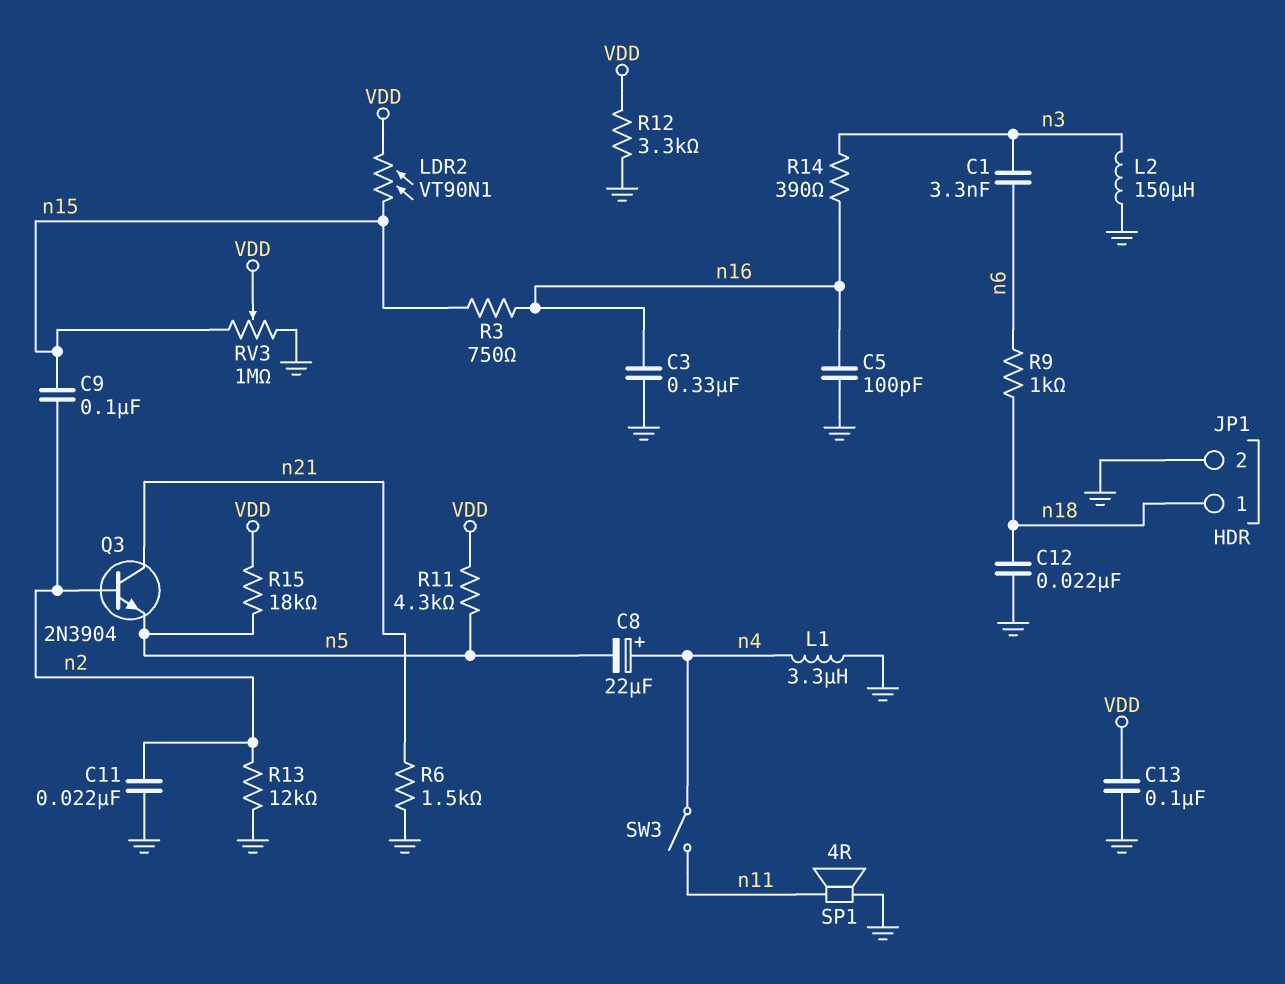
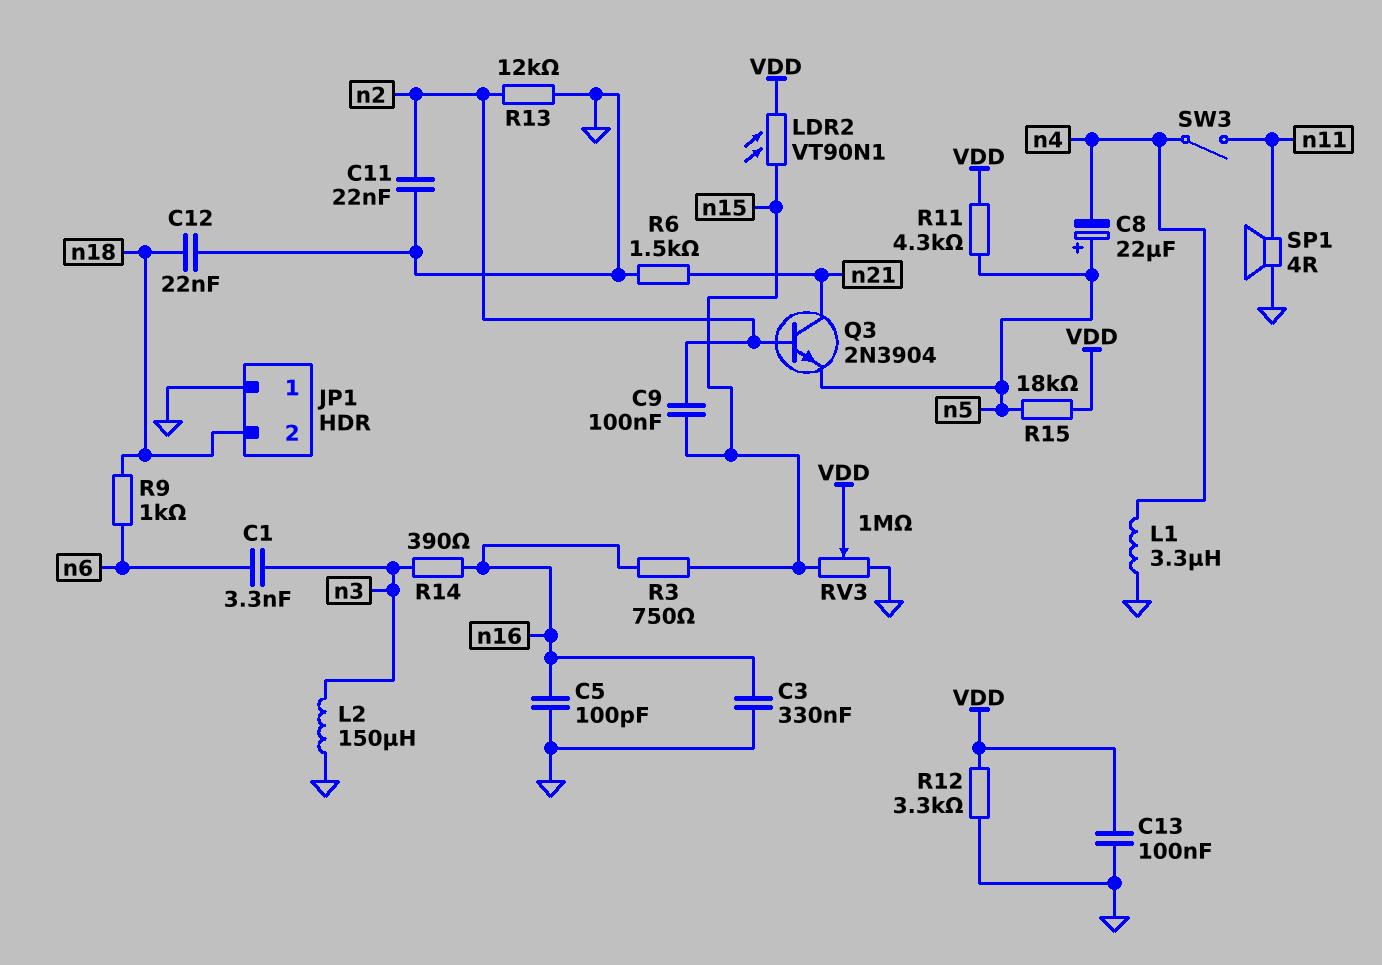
C8: 22uF (plus n4, minus n5) -> 22uF (plus n5, minus n4)
JP1 pin 1: n18 -> GND
JP1 pin 2: GND -> n18

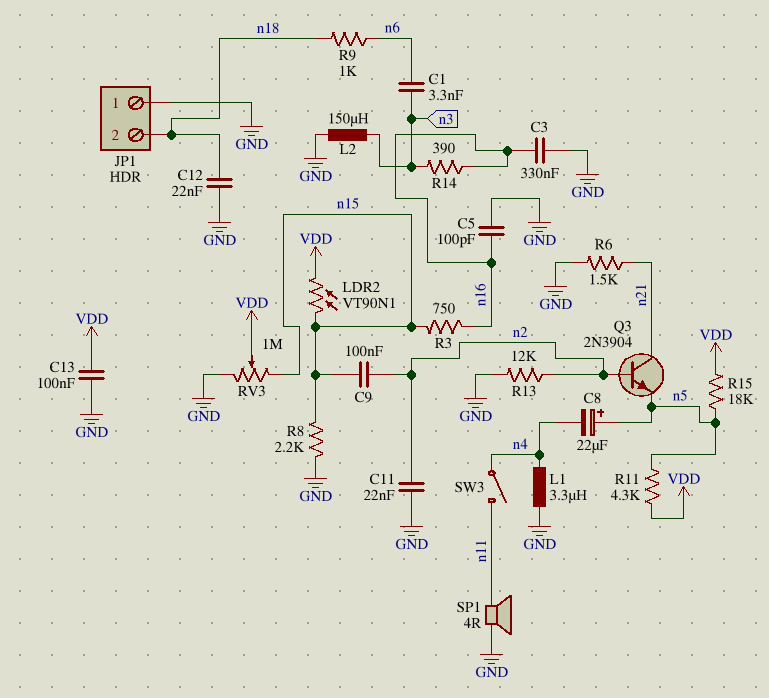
R8: none -> 2.2k (GND, n15)
R12: 3.3k (GND, VDD) -> none

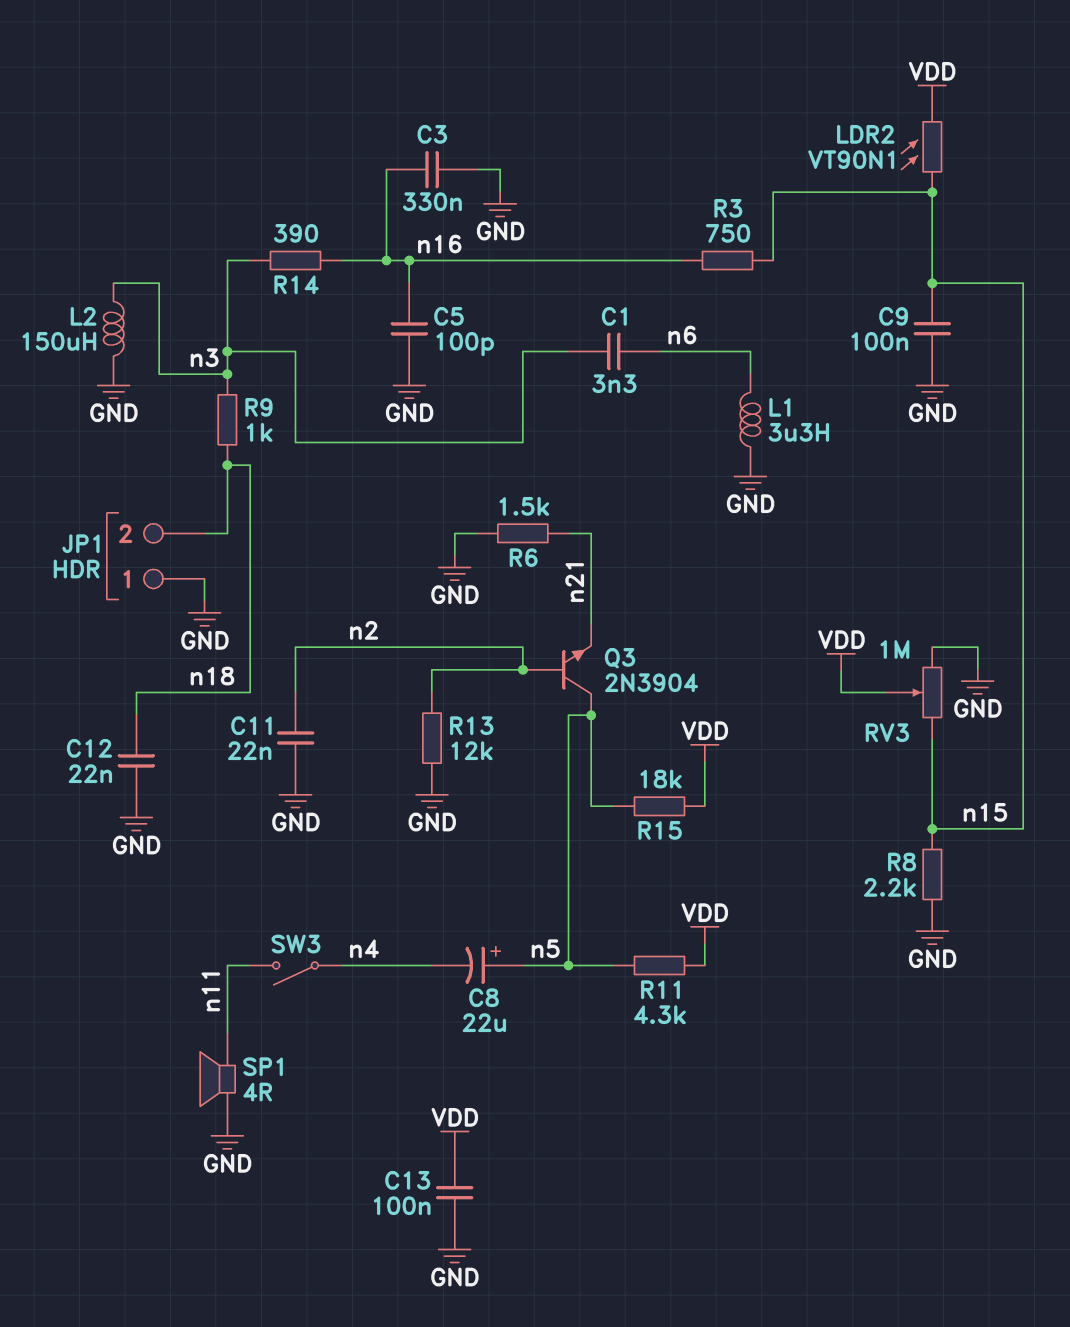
C9: 100nF (n2, n15) -> 100nF (GND, n15)
L1: 3.3uH (GND, n4) -> 3.3uH (GND, n6)
Q3: NPN 2N3904 (B n2, C n21, E n5) -> NPN 2N3904 (B n2, C n5, E n21)
R9: 1k (n6, n18) -> 1k (n3, n18)

